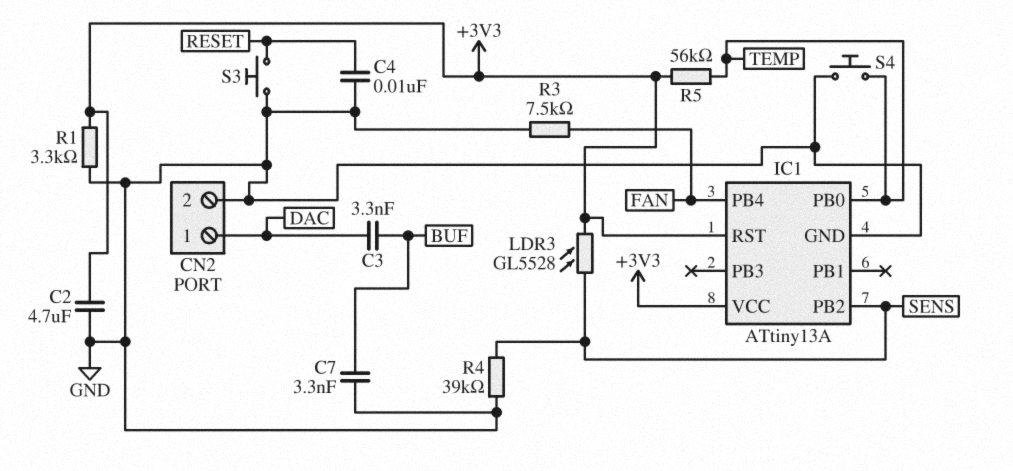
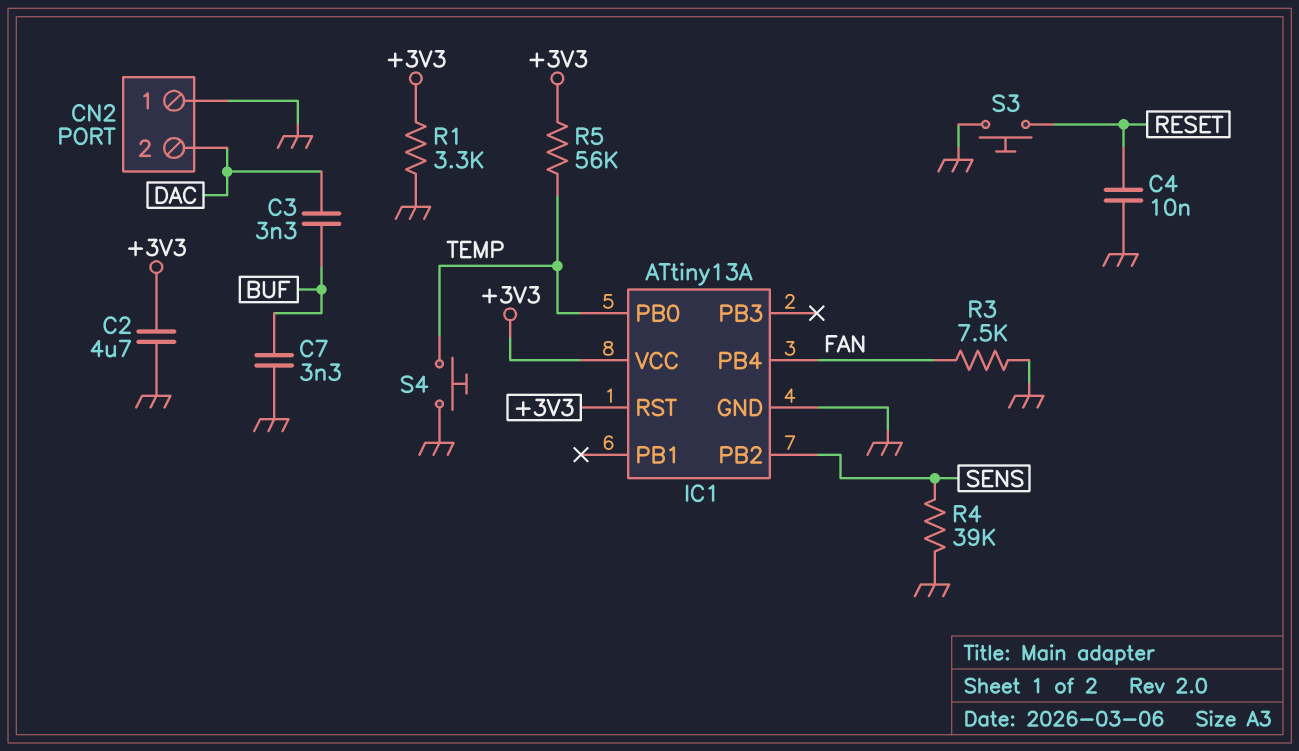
CN2 pin 1: DAC -> GND
CN2 pin 2: GND -> DAC
LDR3: GL5528 (+3V3, SENS) -> none

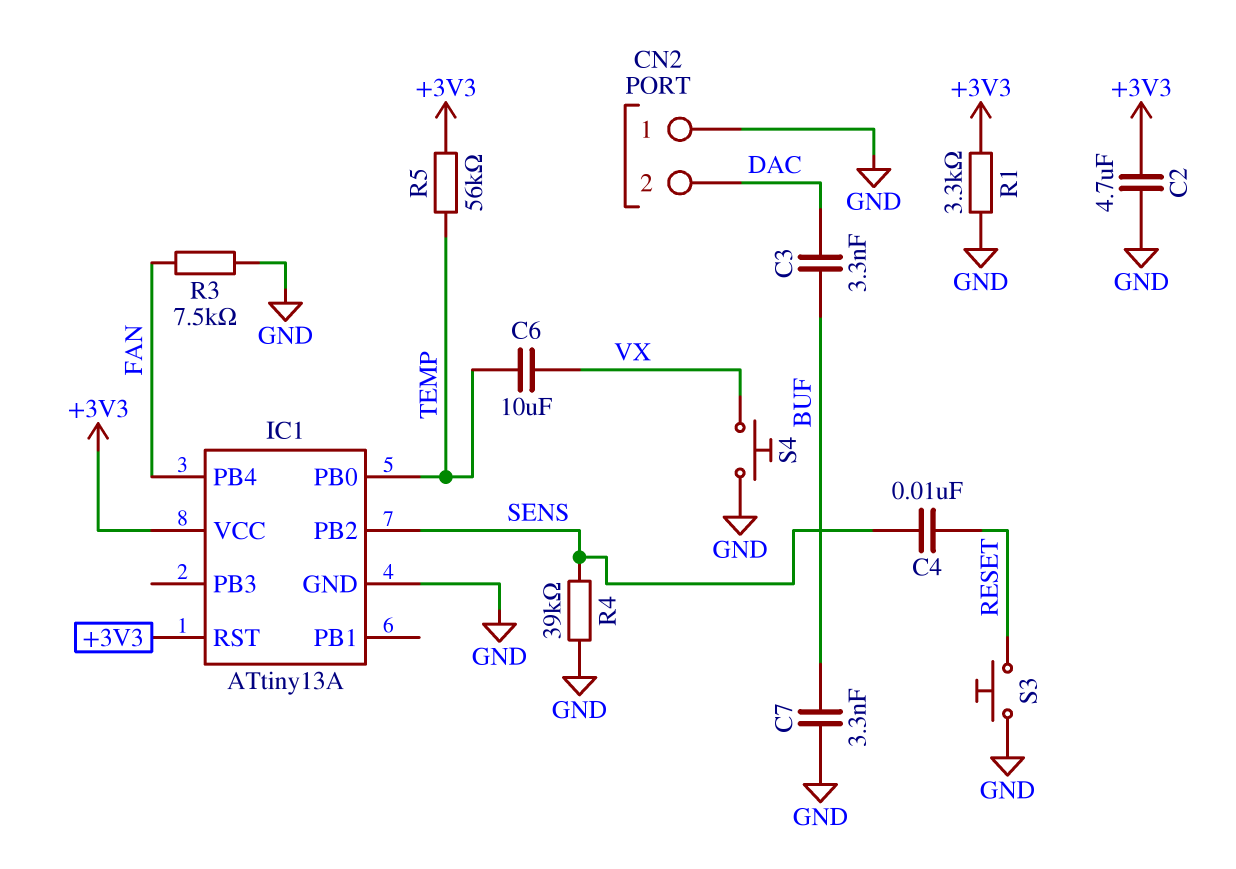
C4: 10nF (GND, RESET) -> 10nF (RESET, SENS)
C6: none -> 10uF (TEMP, VX)
S4: button (GND, TEMP) -> button (GND, VX)

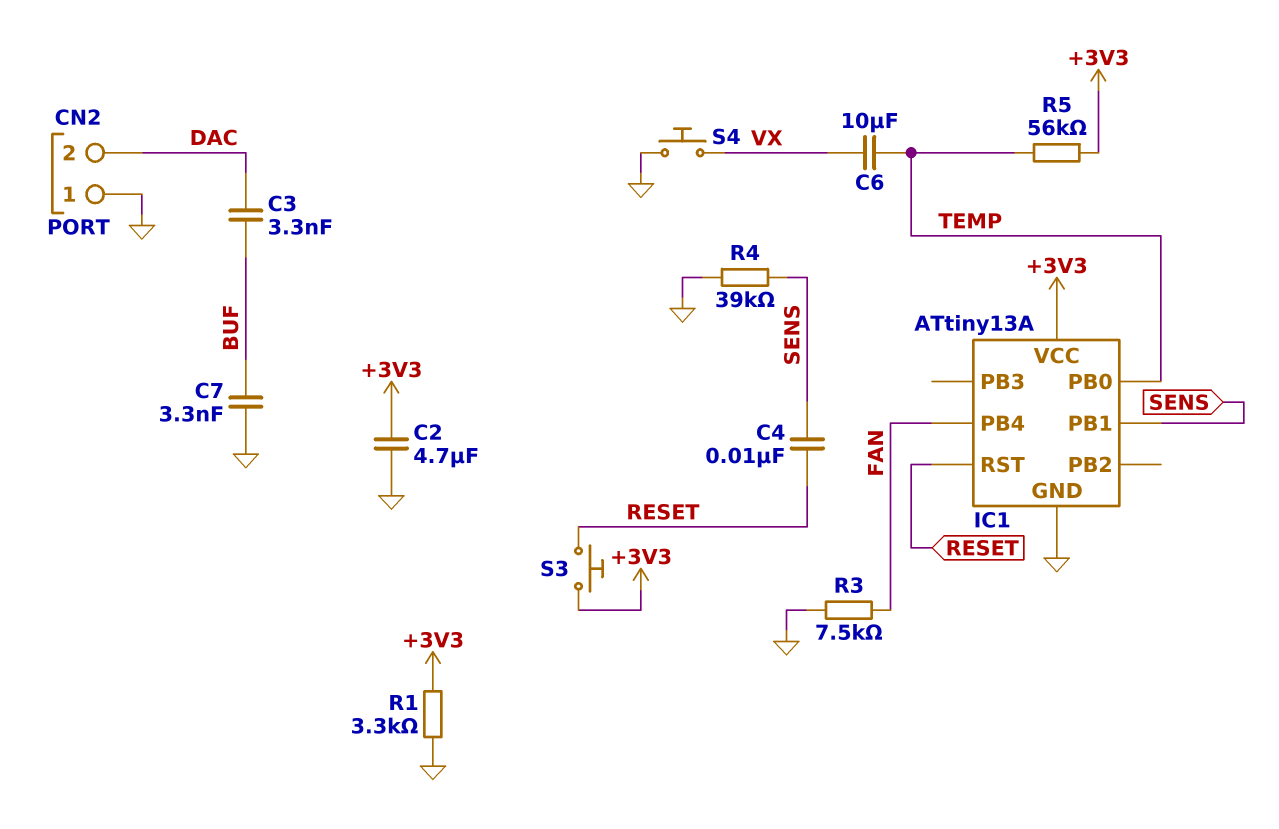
IC1 pin PB1: none -> SENS
IC1 pin PB2: SENS -> none
IC1 pin RST: +3V3 -> RESET
S3: button (GND, RESET) -> button (+3V3, RESET)

